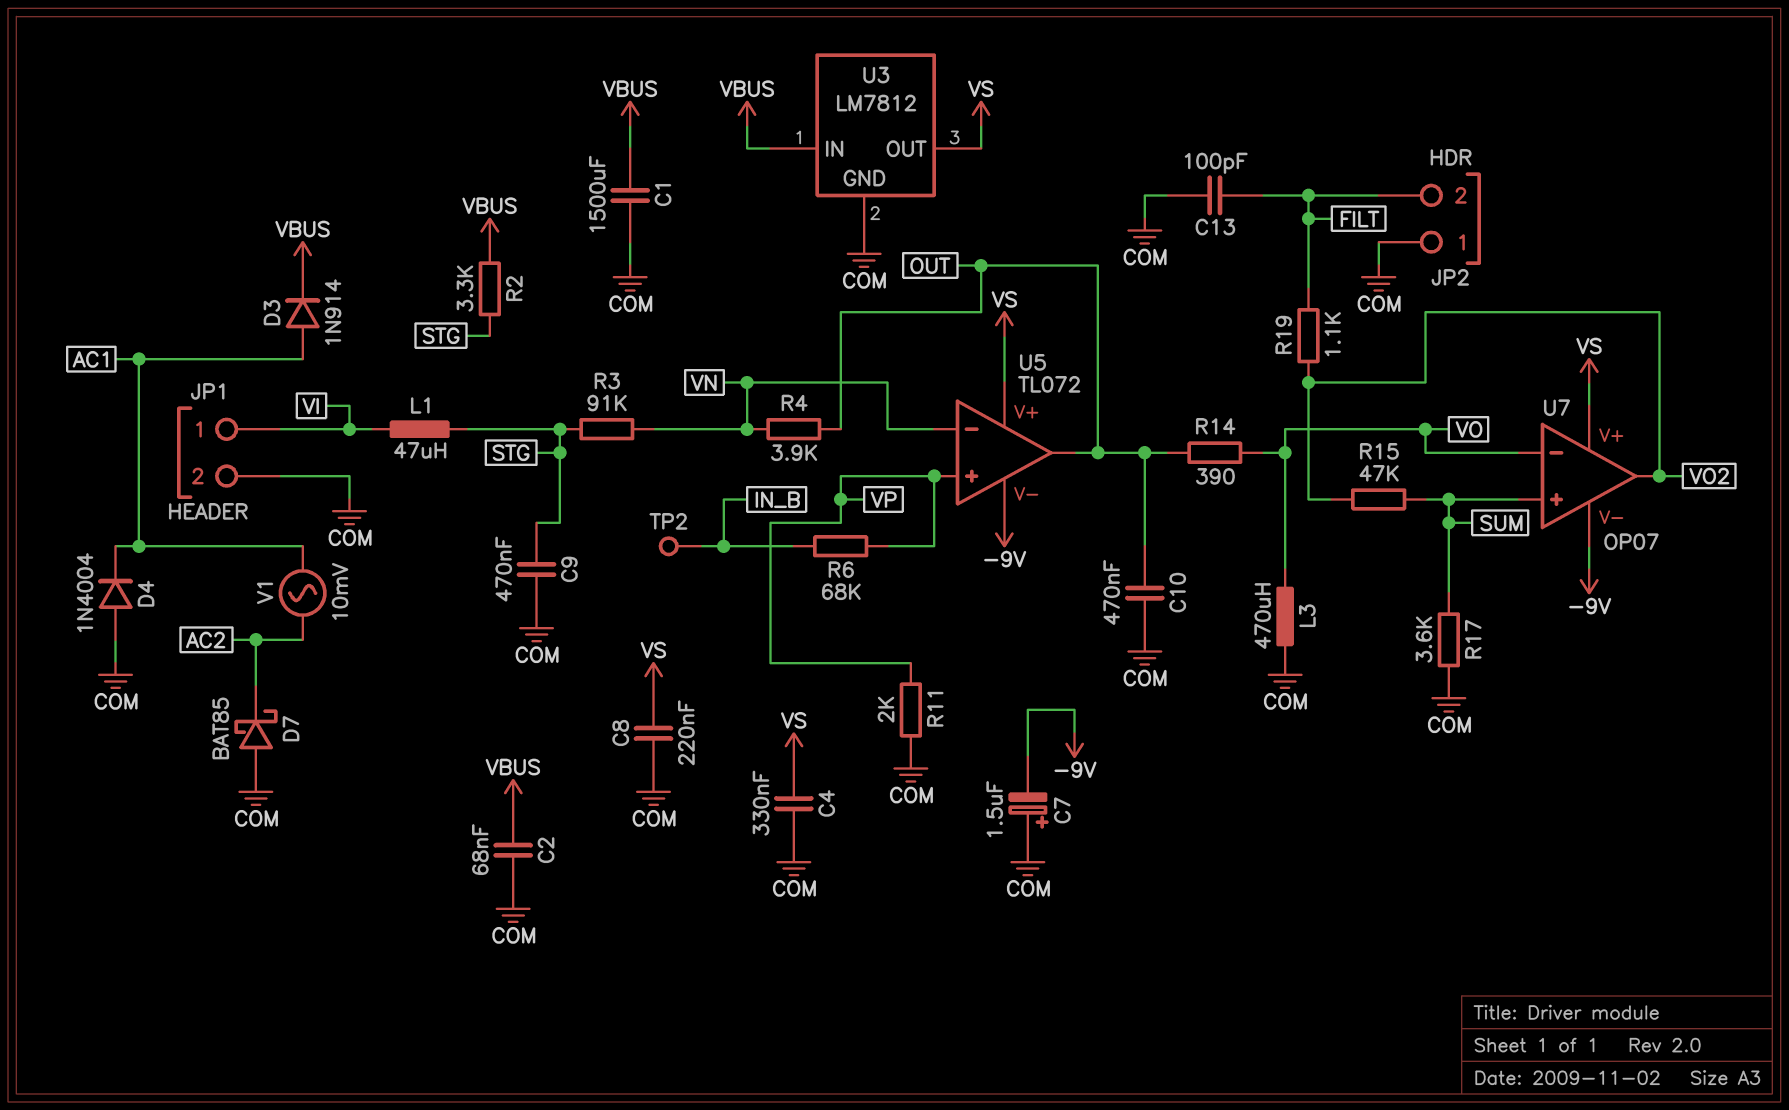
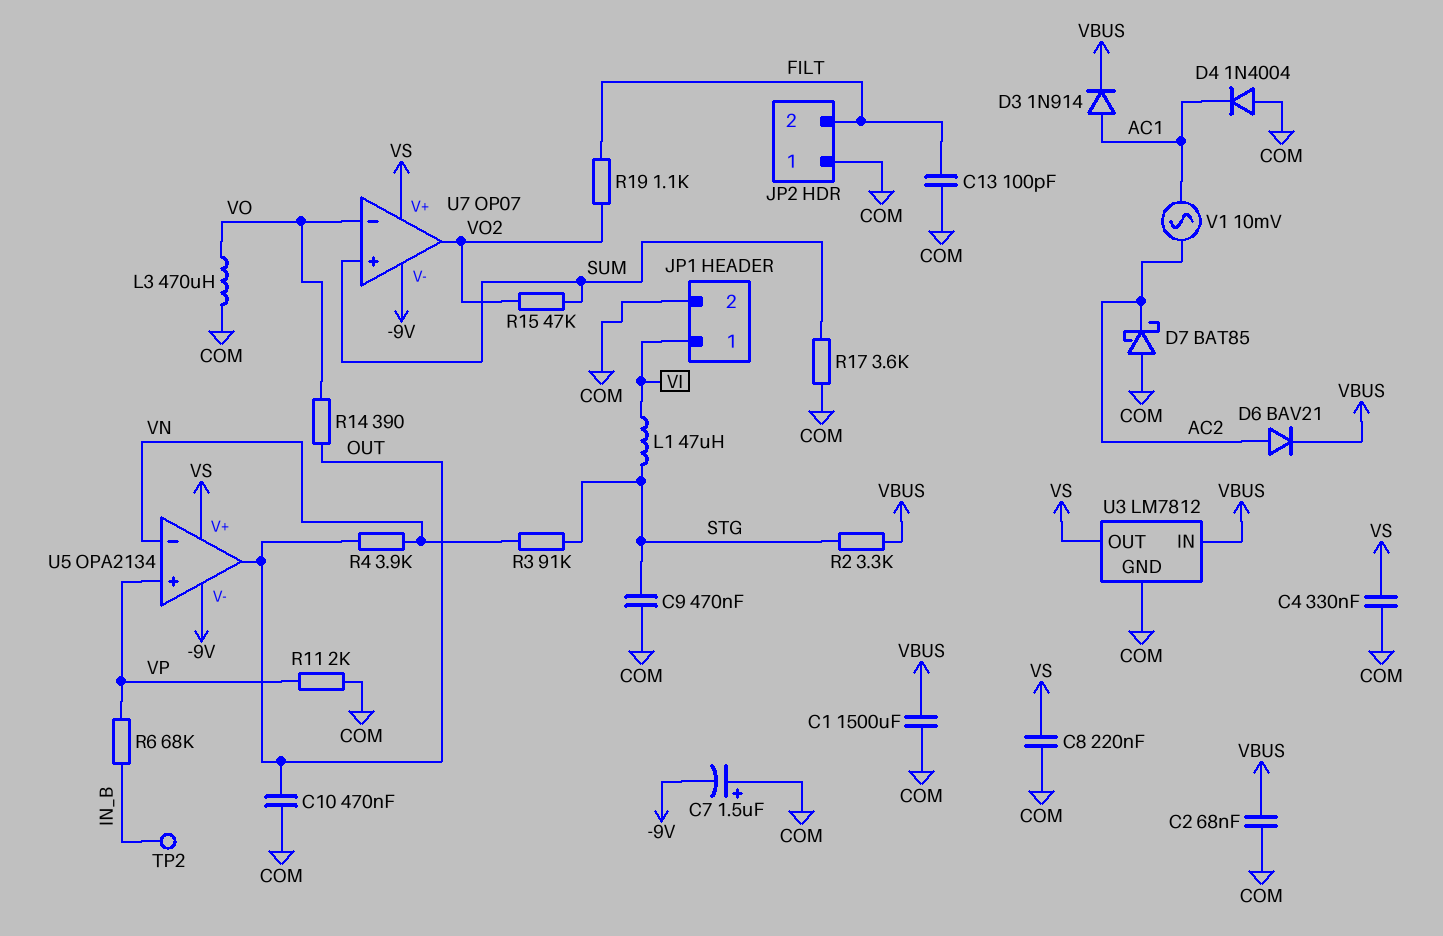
D6: none -> diode BAV21 (A AC2, K VBUS)
U5: TL072 -> OPA2134

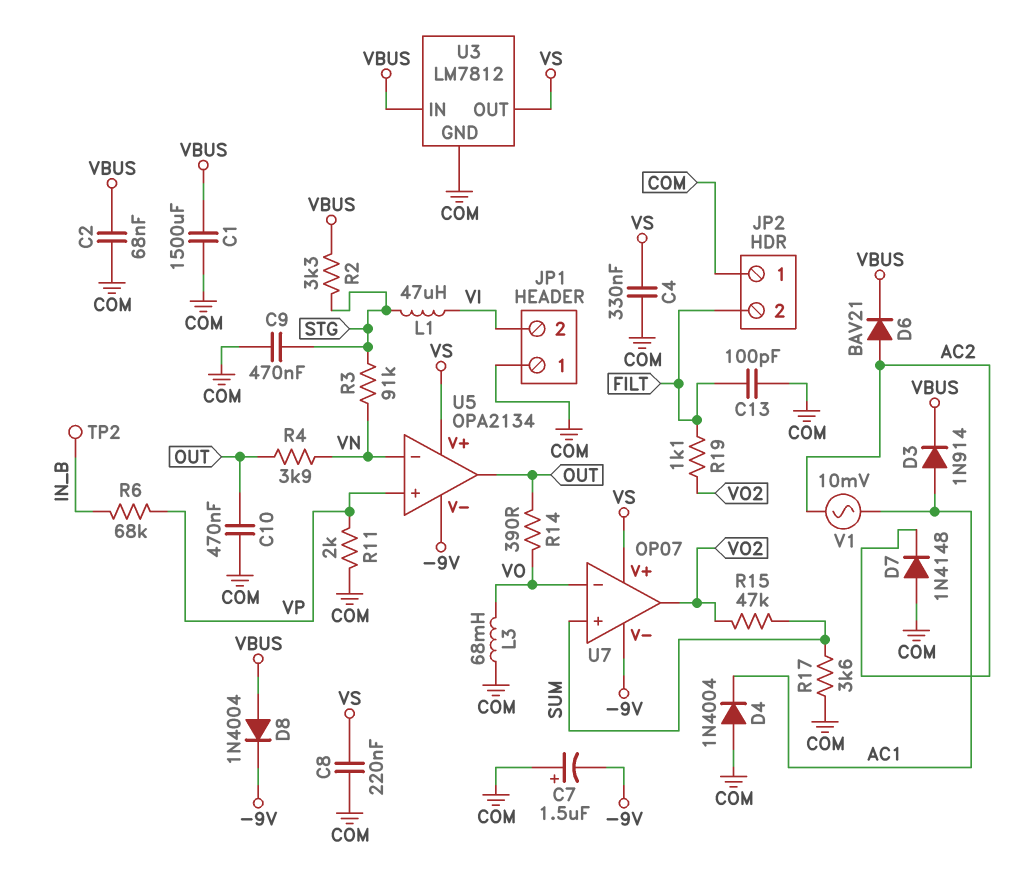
D7: schottky BAT85 (A COM, K AC2) -> diode 1N4148 (A COM, K AC2)
D8: none -> diode 1N4004 (A VBUS, K -9V)
JP1 pin 1: VI -> COM
JP1 pin 2: COM -> VI
L3: 470uH (COM, VO) -> 68mH (COM, VO)

